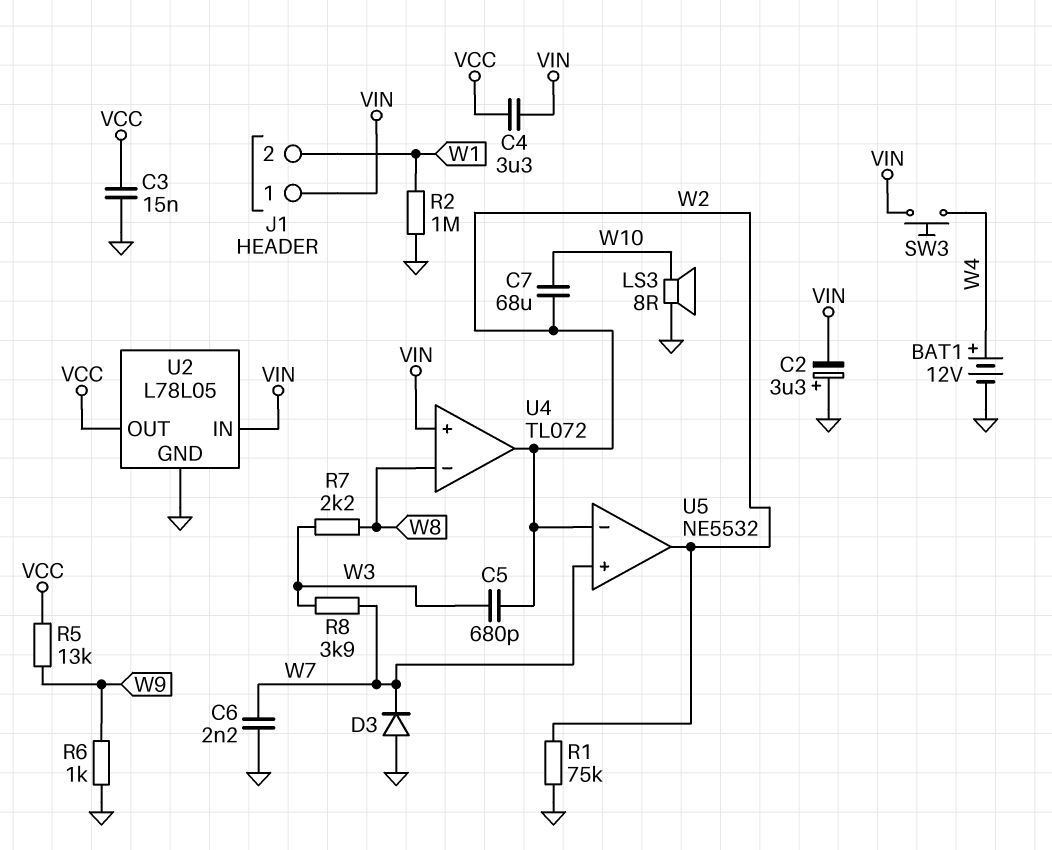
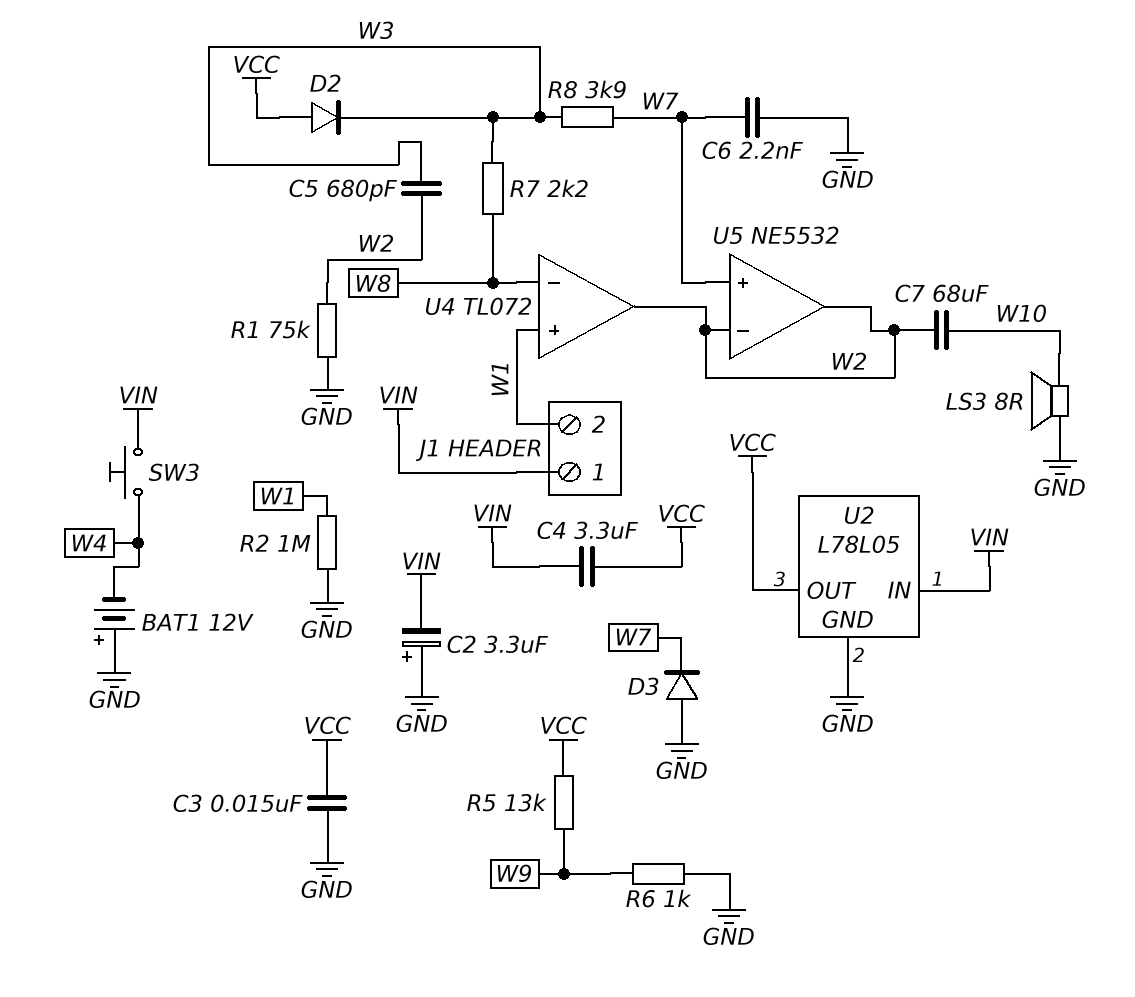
BAT1: 12V (plus W4, minus GND) -> 12V (plus GND, minus W4)
D2: none -> diode (A VCC, K W3)
U4 pin in+: VIN -> W1

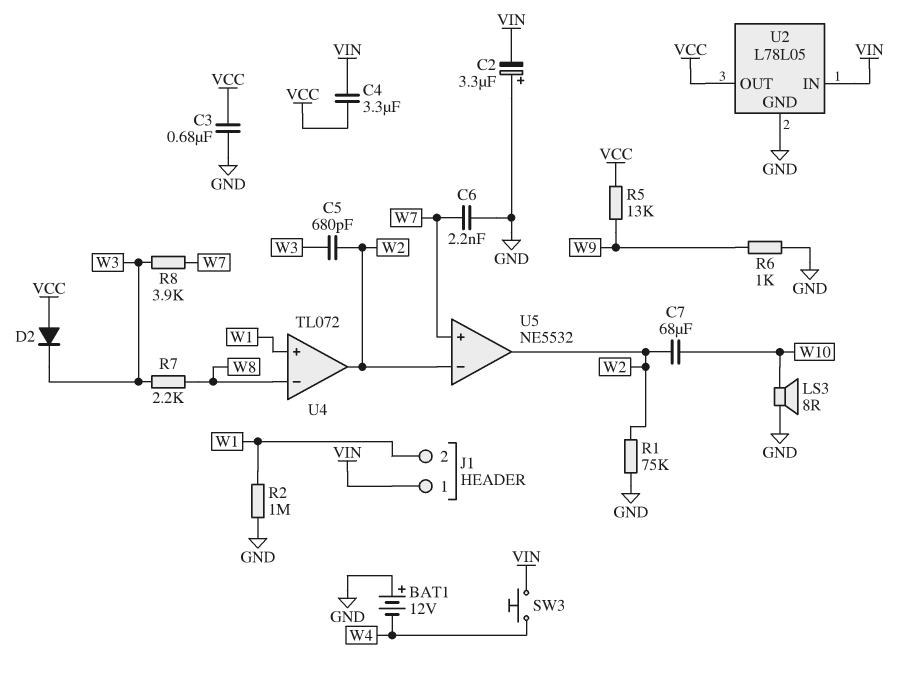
C3: 15nF (GND, VCC) -> 680nF (GND, VCC)
D3: diode (A GND, K W7) -> none

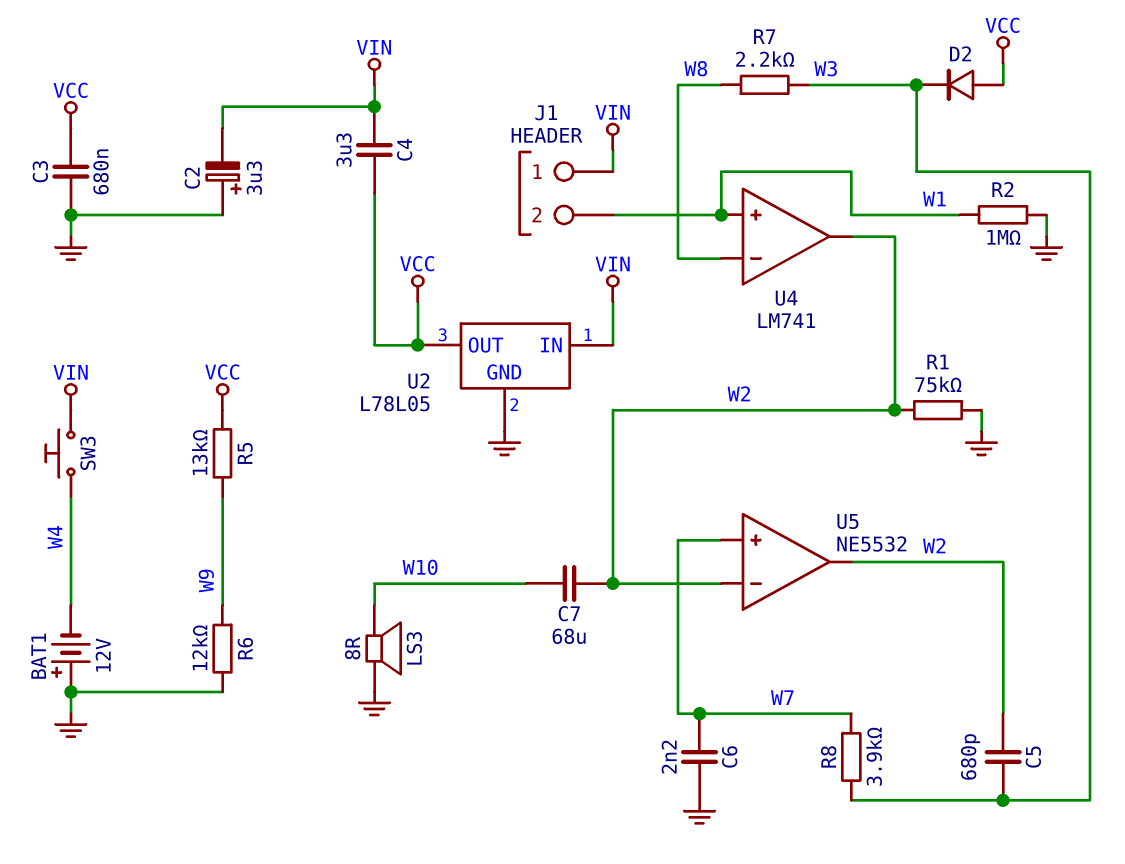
R6: 1k (GND, W9) -> 12k (GND, W9)
U4: TL072 -> LM741

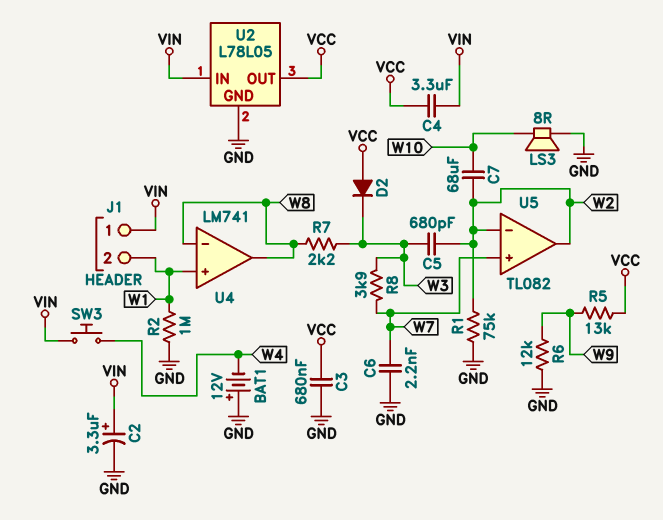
C2: 3.3uF (plus GND, minus VIN) -> 3.3uF (plus VIN, minus GND)
U4 pin out: W2 -> W8
U5: NE5532 -> TL082

